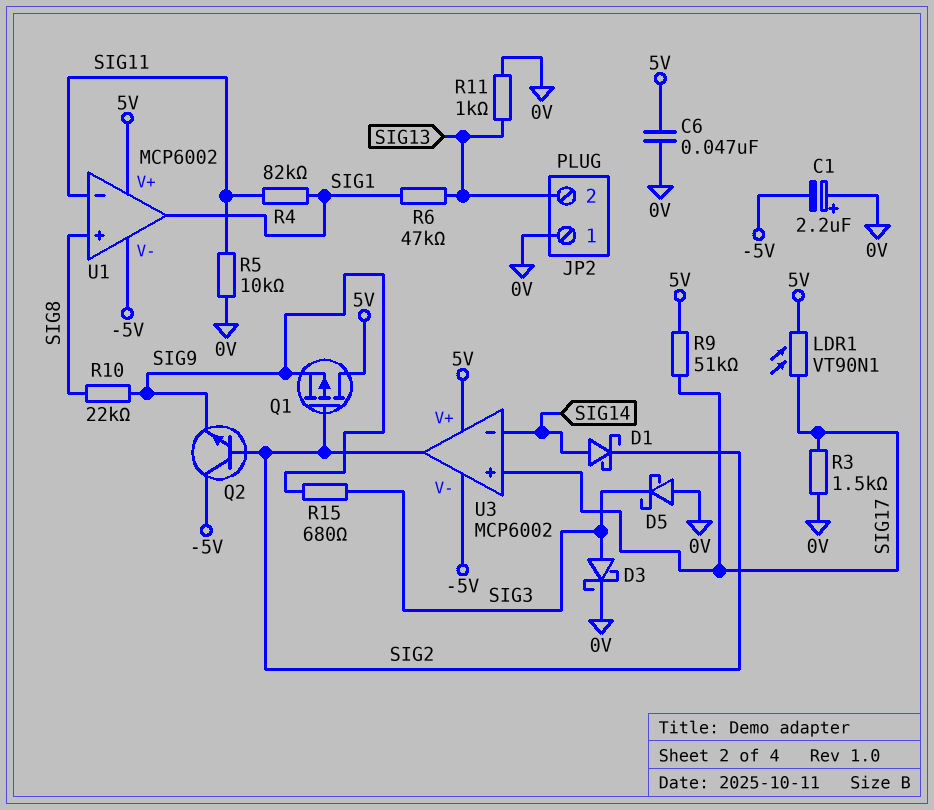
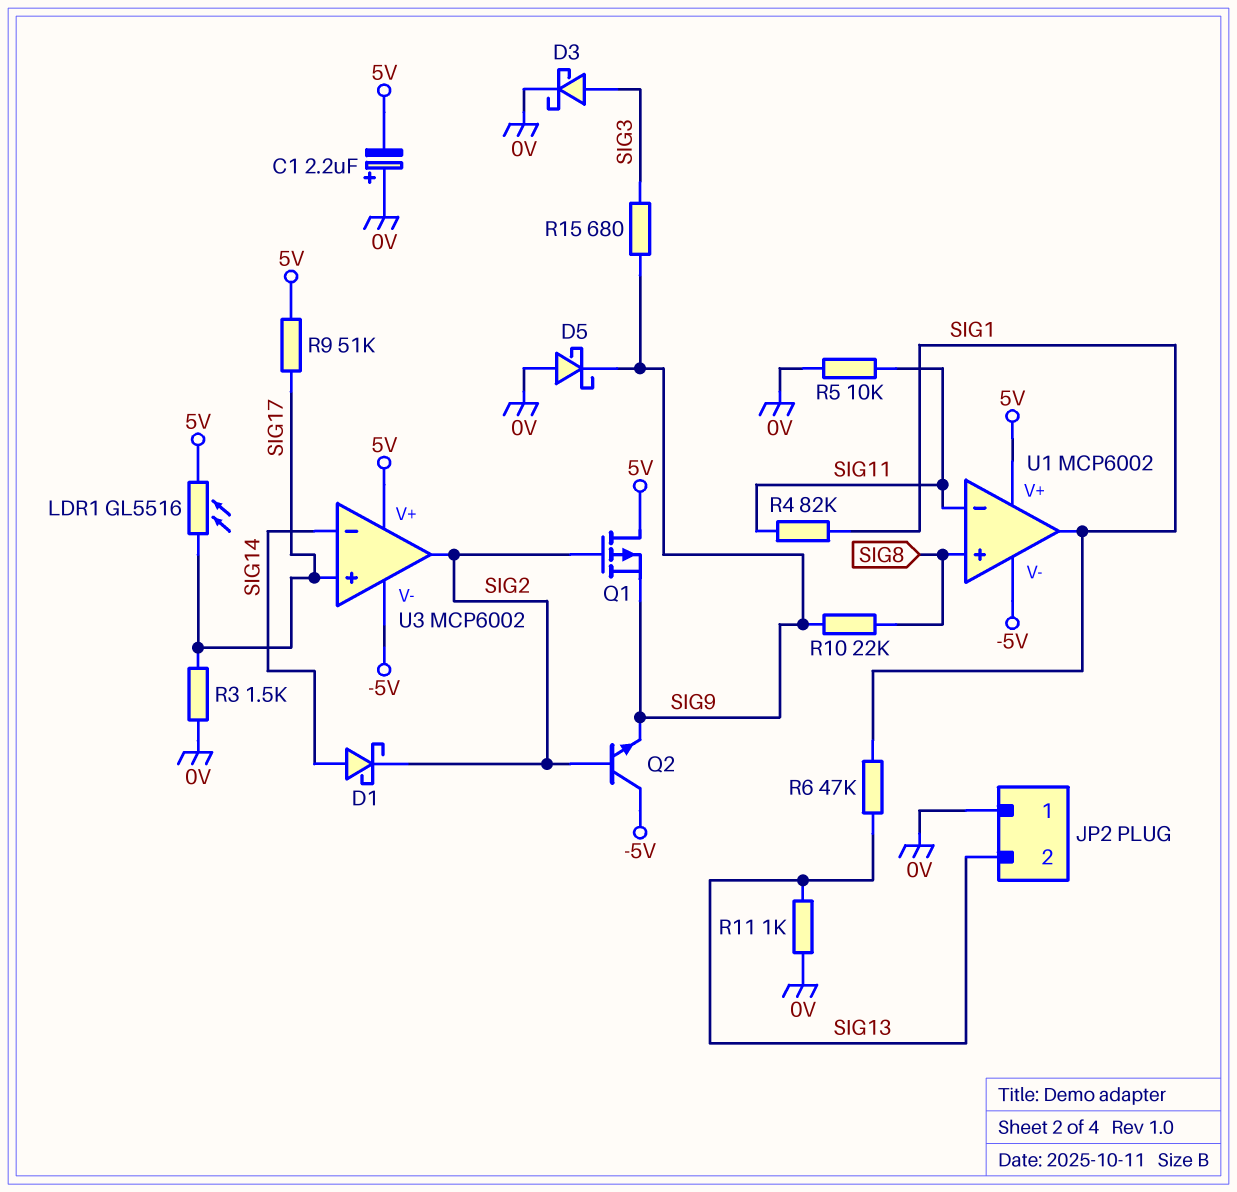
C1: 2.2uF (plus 0V, minus -5V) -> 2.2uF (plus 0V, minus 5V)
C6: 47nF (0V, 5V) -> none
D5: schottky (A 0V, K SIG3) -> schottky (A 0V, K SIG9)
LDR1: VT90N1 (5V, SIG17) -> GL5516 (5V, SIG17)

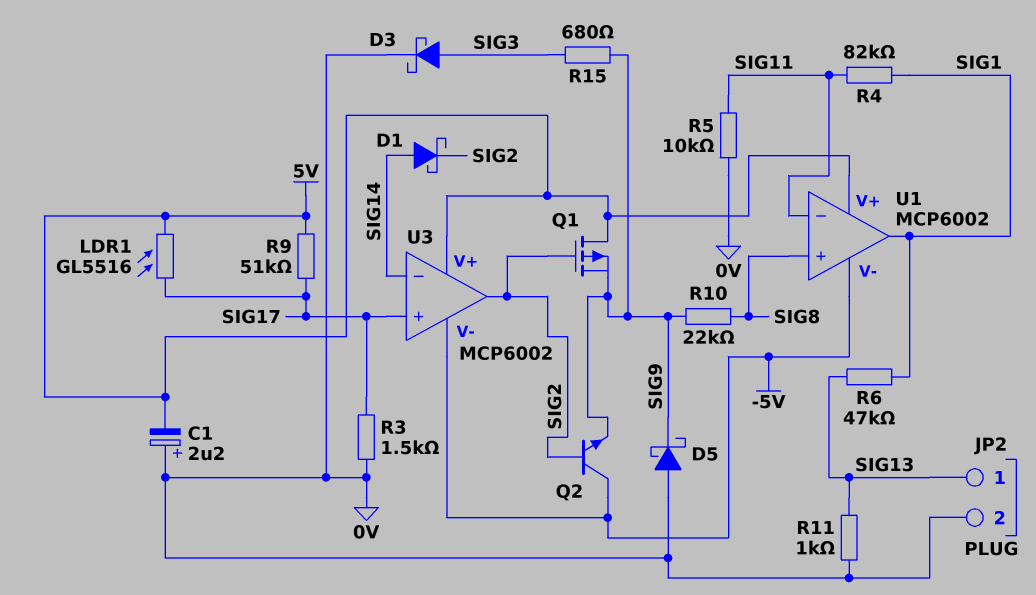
JP2 pin 1: 0V -> SIG13
JP2 pin 2: SIG13 -> 0V

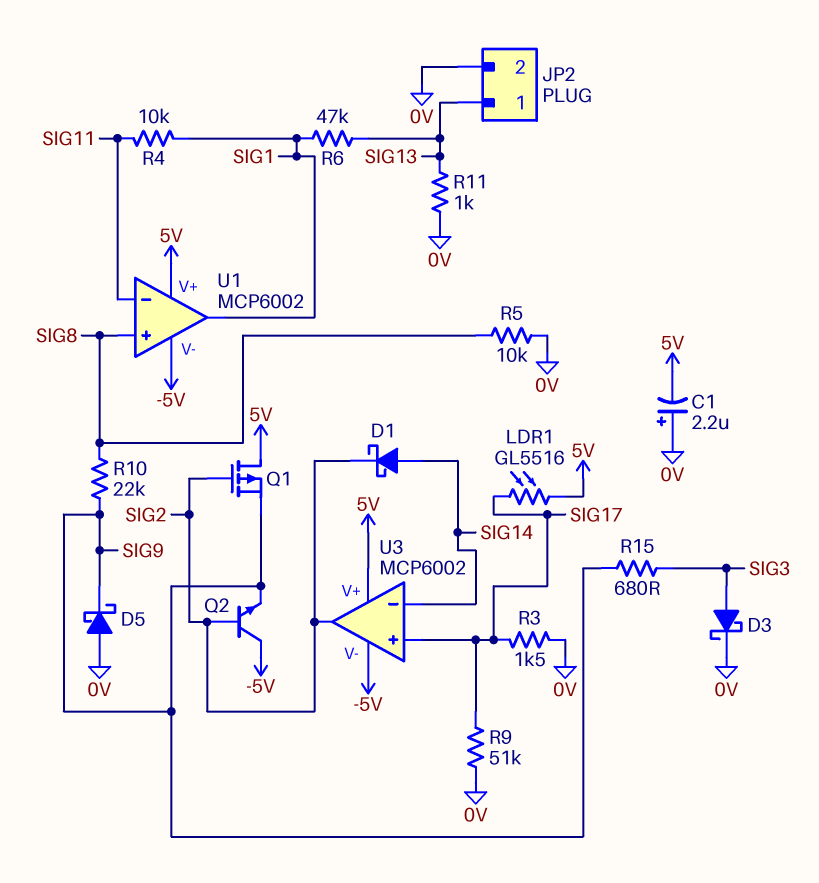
R4: 82k (SIG1, SIG11) -> 10k (SIG1, SIG11)
R5: 10k (0V, SIG11) -> 10k (0V, SIG8)
R9: 51k (5V, SIG17) -> 51k (0V, SIG17)

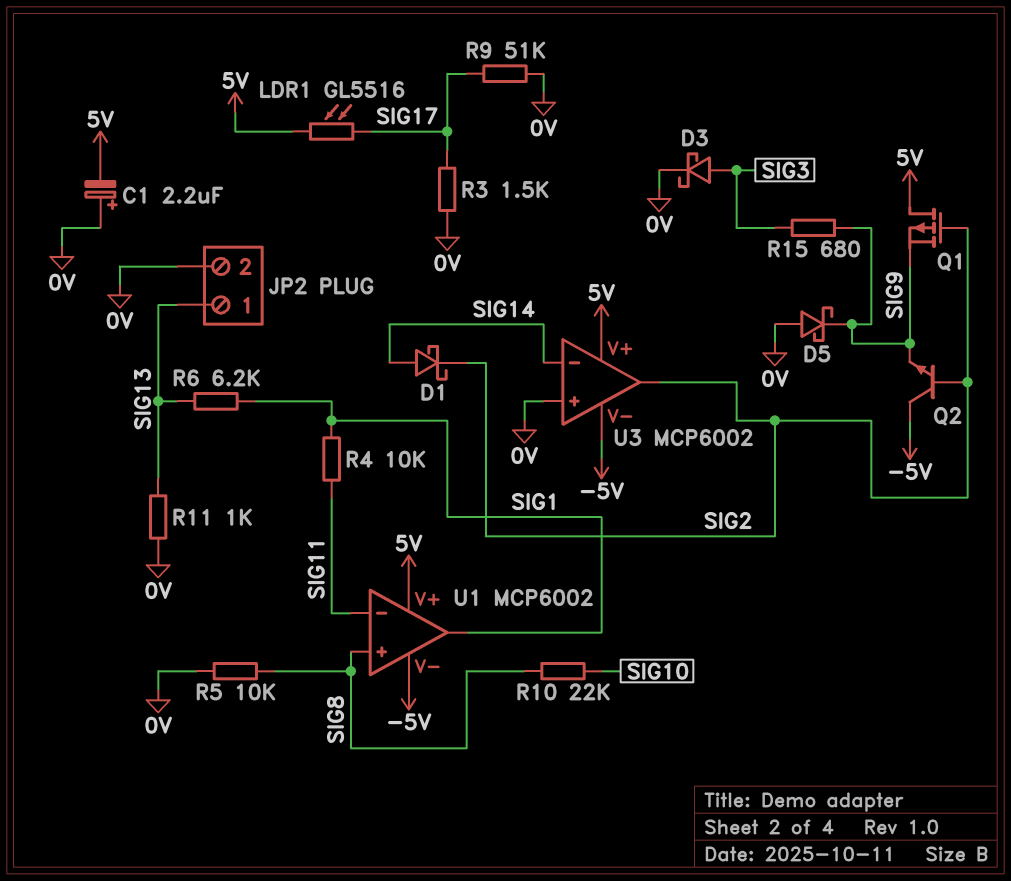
R6: 47k (SIG1, SIG13) -> 6.2k (SIG1, SIG13)
R10: 22k (SIG8, SIG9) -> 22k (SIG8, SIG10)
U3 pin in+: SIG17 -> 0V

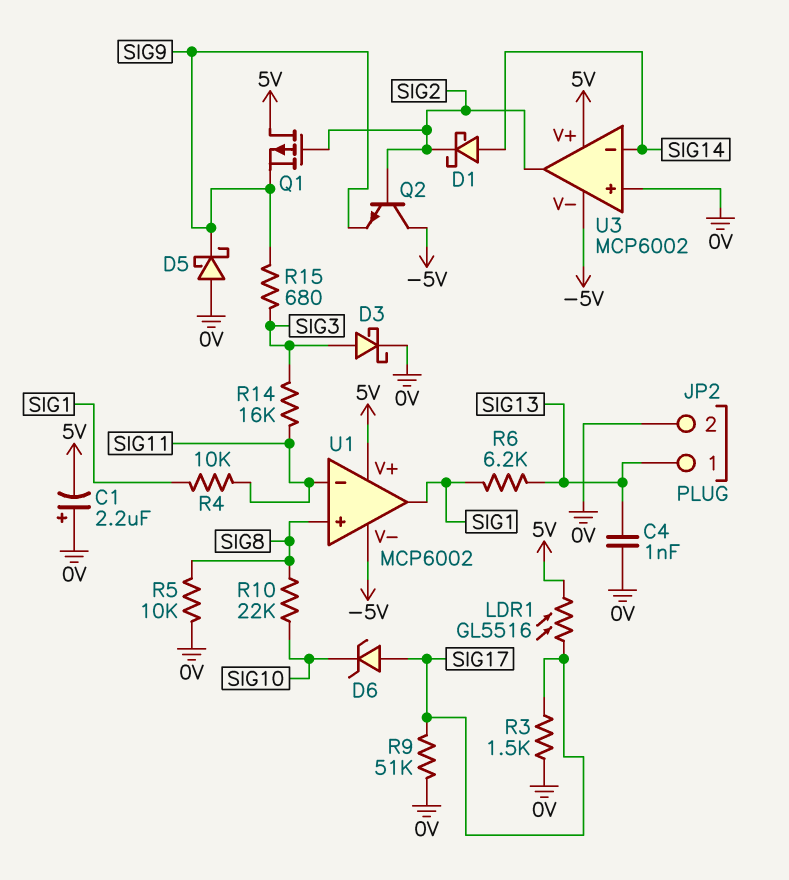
C4: none -> 1nF (0V, SIG13)
D6: none -> zener (A SIG17, K SIG10)
R11: 1k (0V, SIG13) -> none
R14: none -> 16k (SIG3, SIG11)

